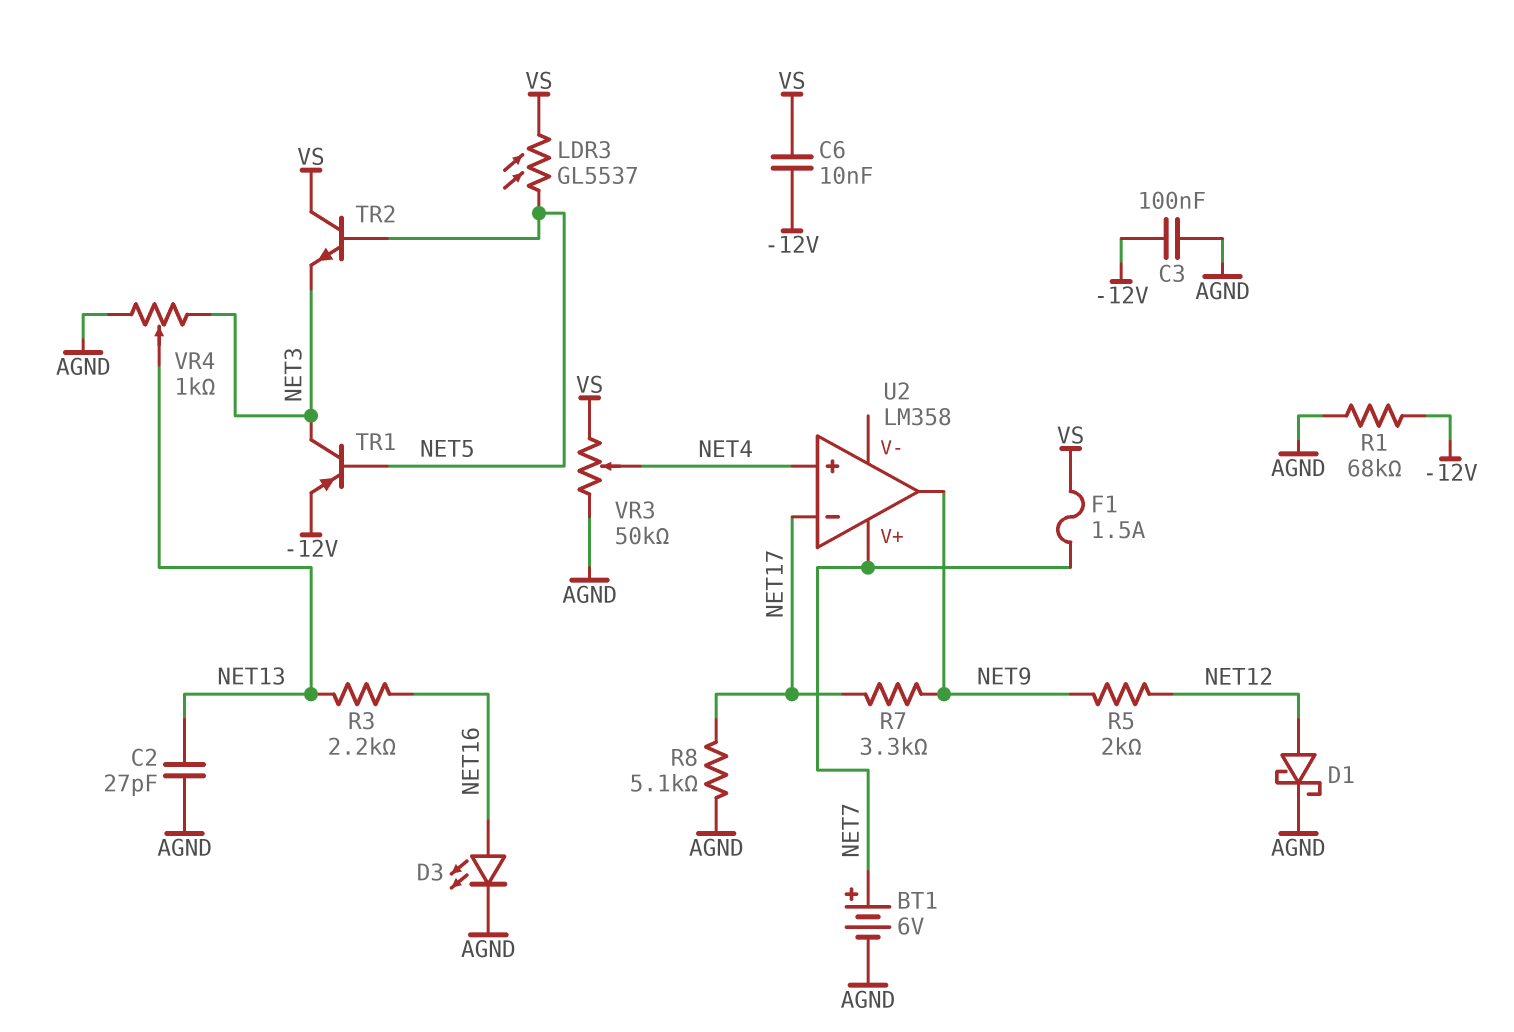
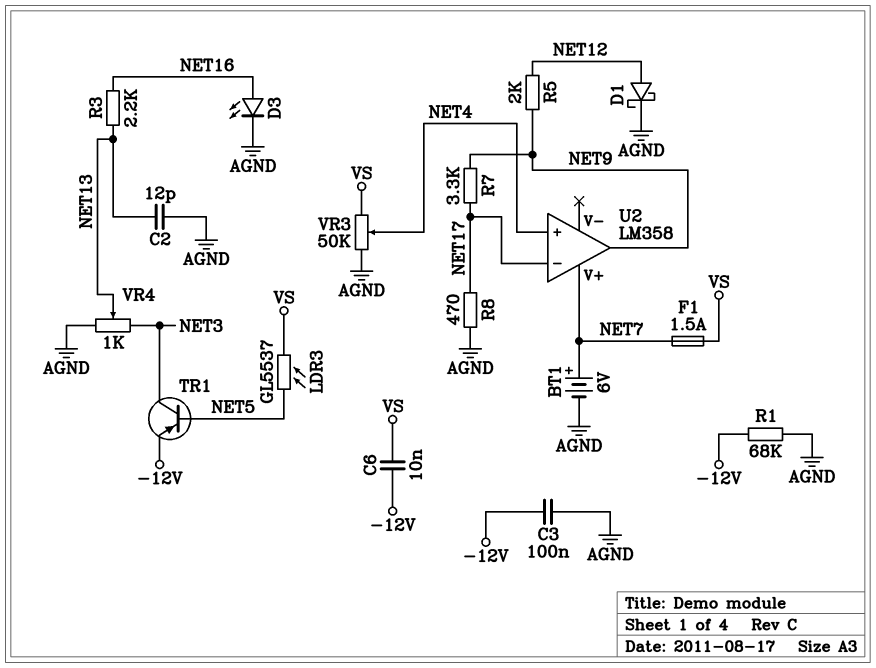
C2: 27pF (AGND, NET13) -> 12pF (AGND, NET13)
R8: 5.1k (AGND, NET17) -> 470 (AGND, NET17)
TR2: NPN (B NET5, C VS, E NET3) -> none

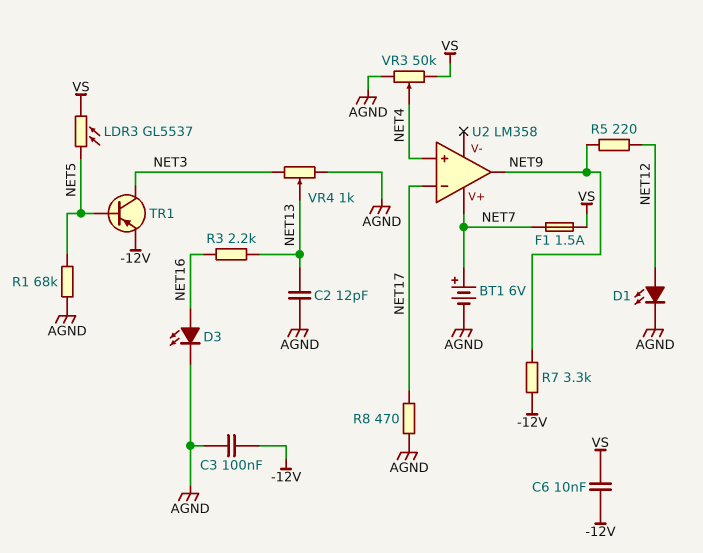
D1: schottky (A NET12, K AGND) -> LED (A NET12, K AGND)
R1: 68k (-12V, AGND) -> 68k (AGND, NET5)
R5: 2k (NET9, NET12) -> 220 (NET9, NET12)
R7: 3.3k (NET9, NET17) -> 3.3k (-12V, NET9)

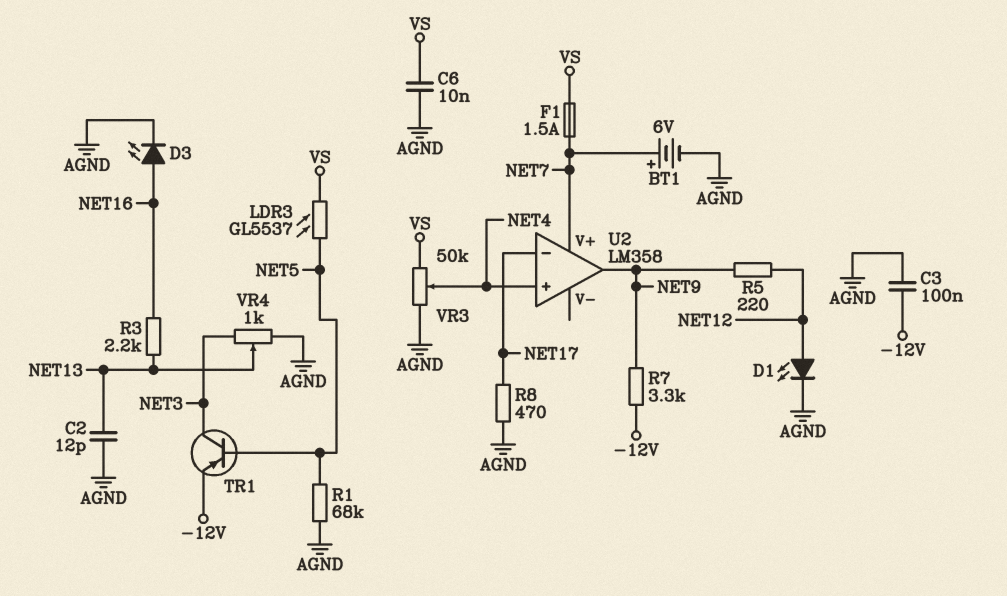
C6: 10nF (-12V, VS) -> 10nF (AGND, VS)

